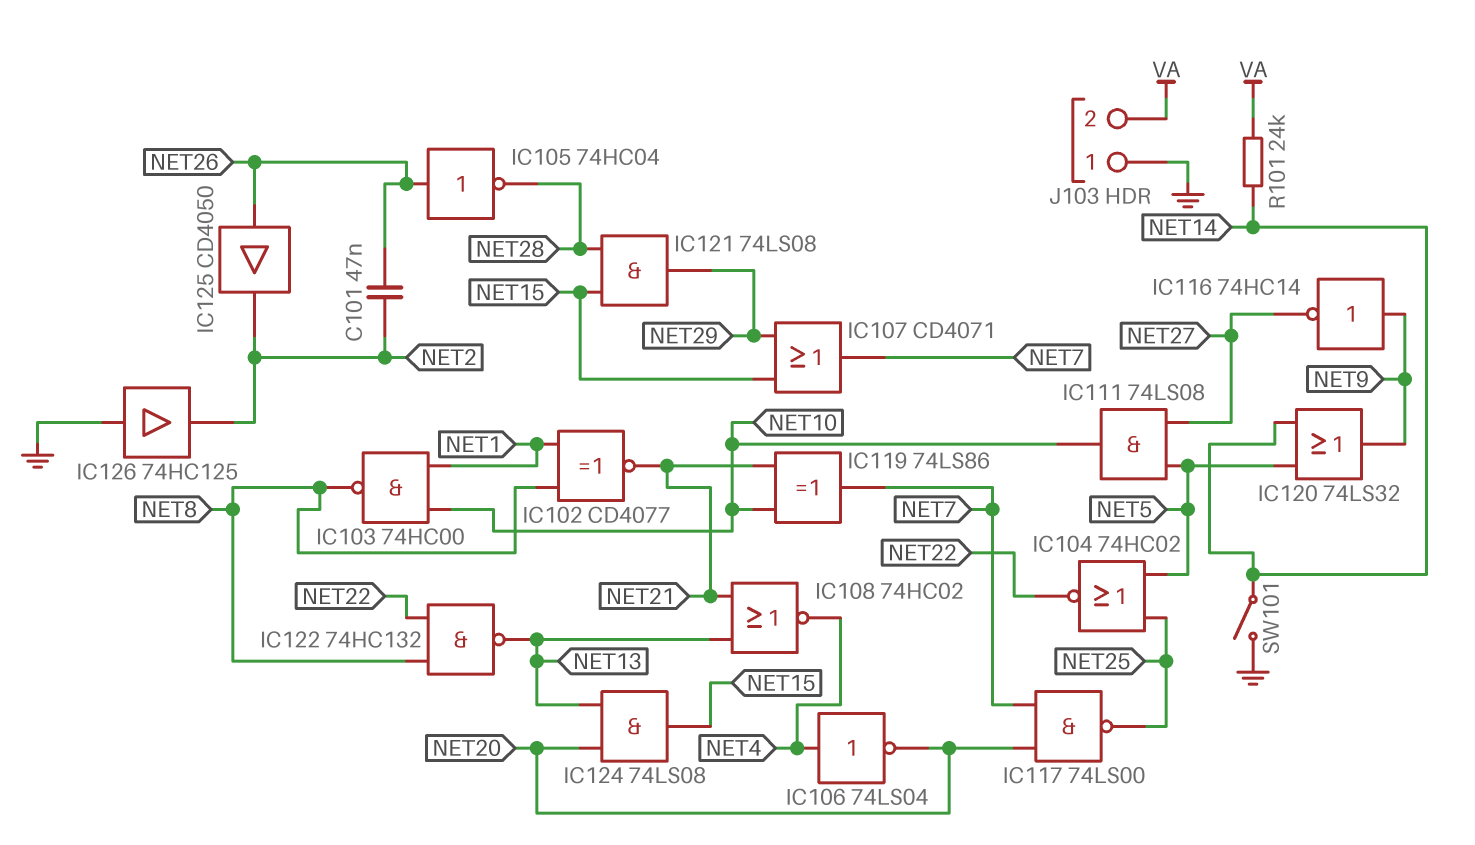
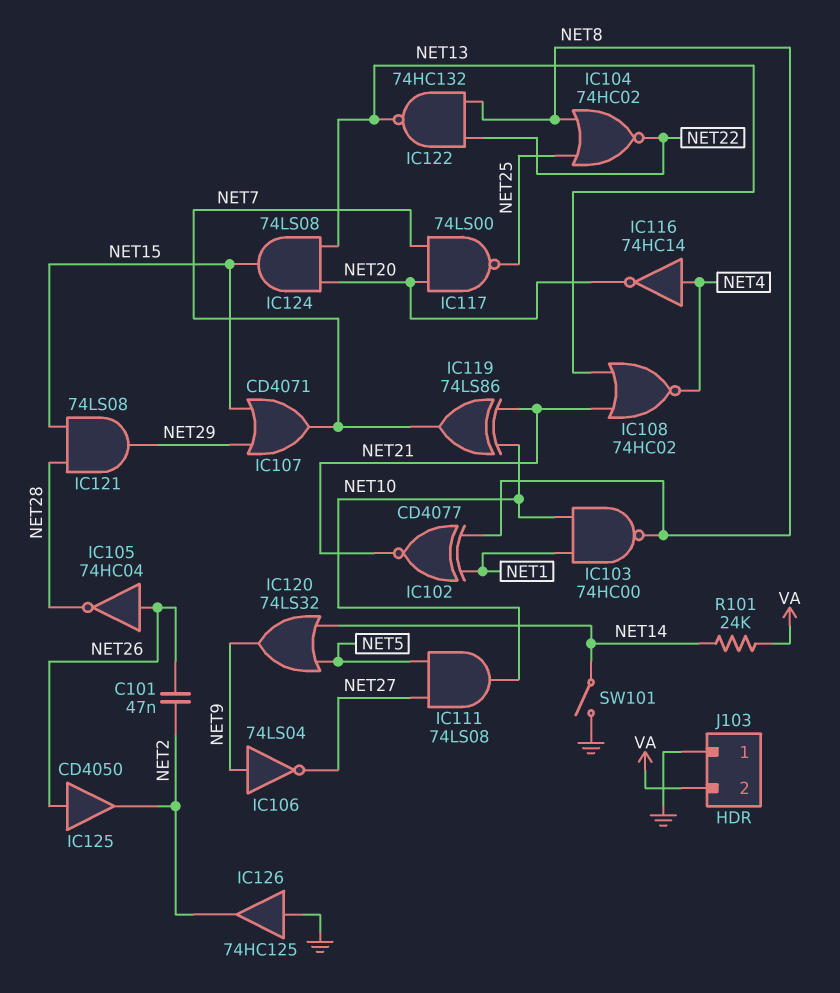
IC104: NOR 74HC02 (in NET5, in NET25, out NET22) -> NOR 74HC02 (in NET8, in NET25, out NET22)
IC106: NOT 74LS04 (in NET4, out NET20) -> NOT 74LS04 (in NET9, out NET27)
IC116: NOT 74HC14 (in NET9, out NET27) -> NOT 74HC14 (in NET4, out NET20)

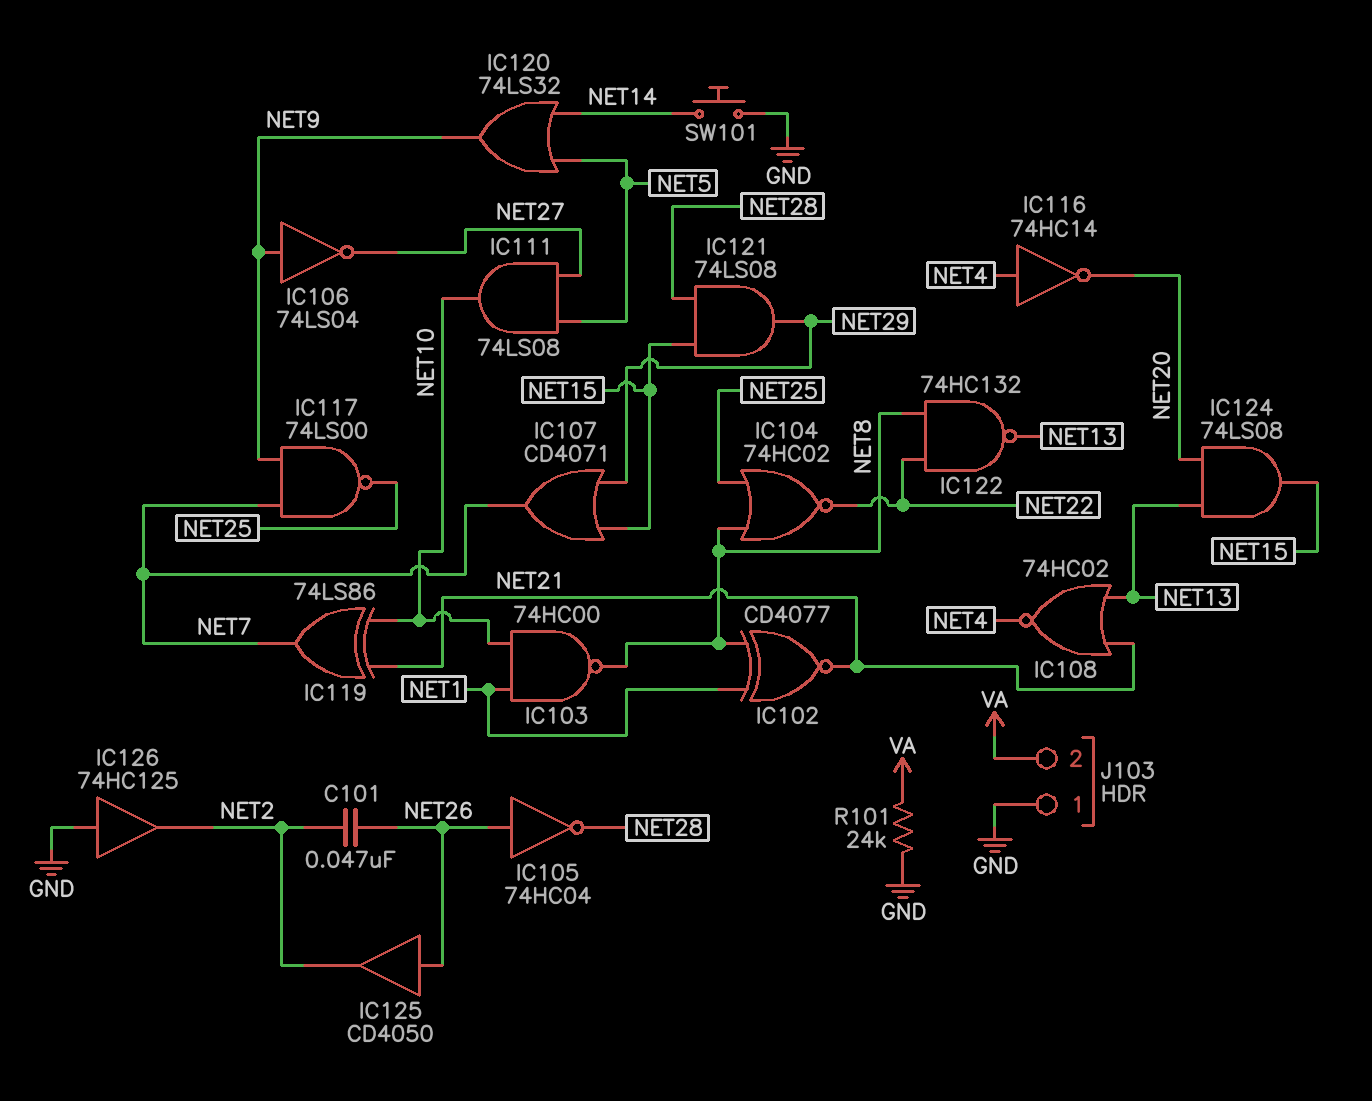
IC117: NAND 74LS00 (in NET7, in NET20, out NET25) -> NAND 74LS00 (in NET7, in NET9, out NET25)
R101: 24k (NET14, VA) -> 24k (GND, VA)
SW101: switch (GND, NET14) -> button (GND, NET14)

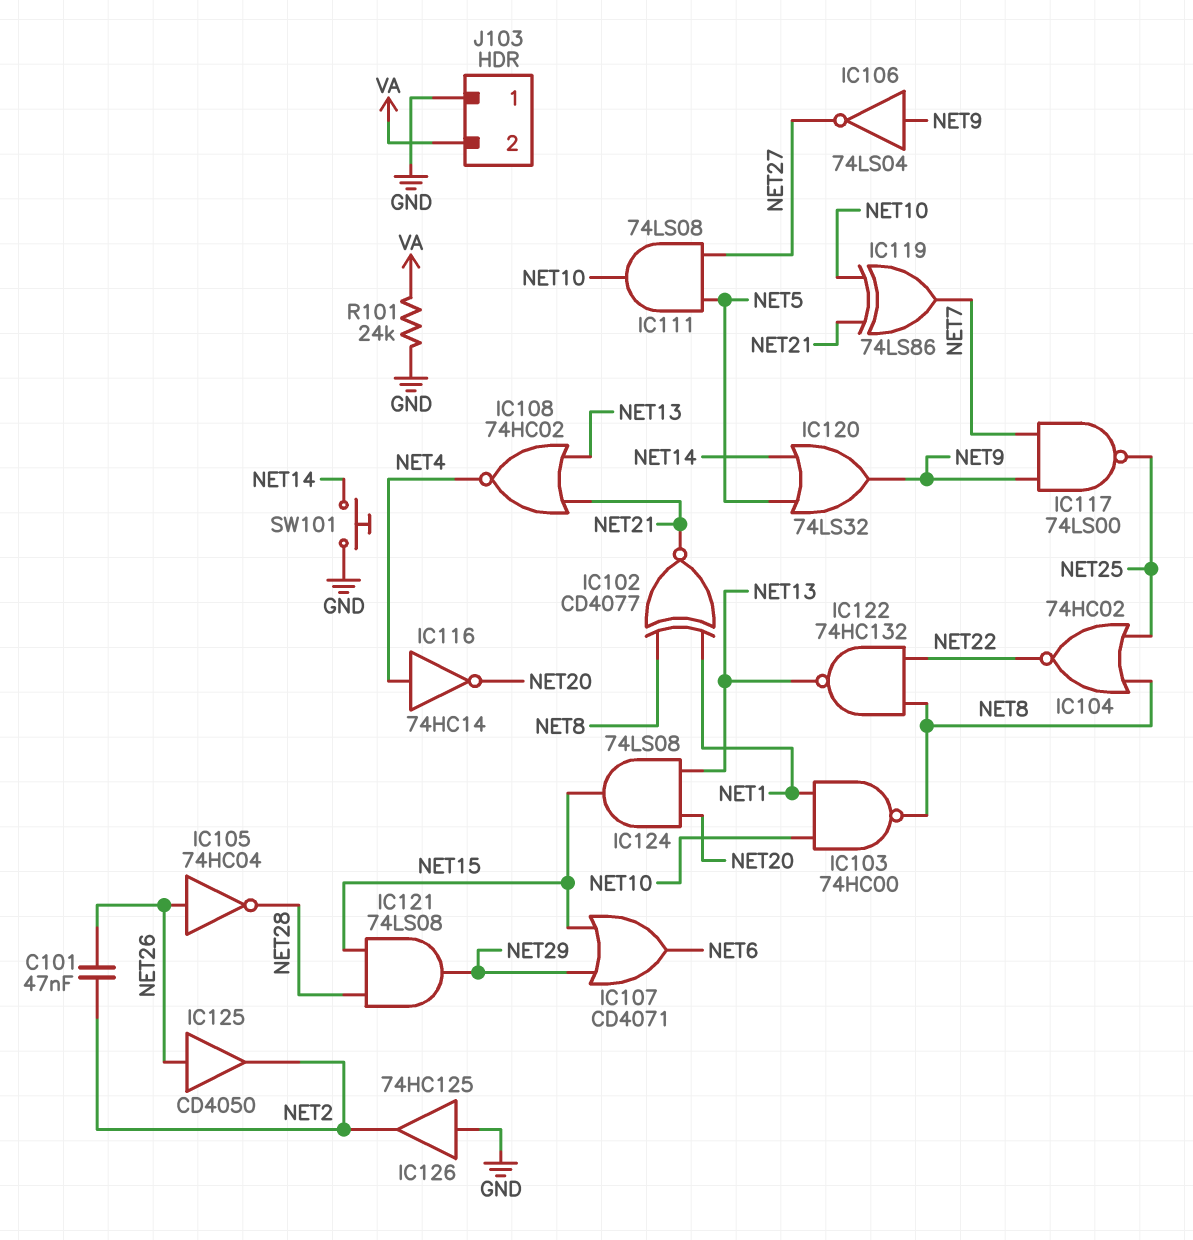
IC107: OR CD4071 (in NET15, in NET29, out NET7) -> OR CD4071 (in NET15, in NET29, out NET6)

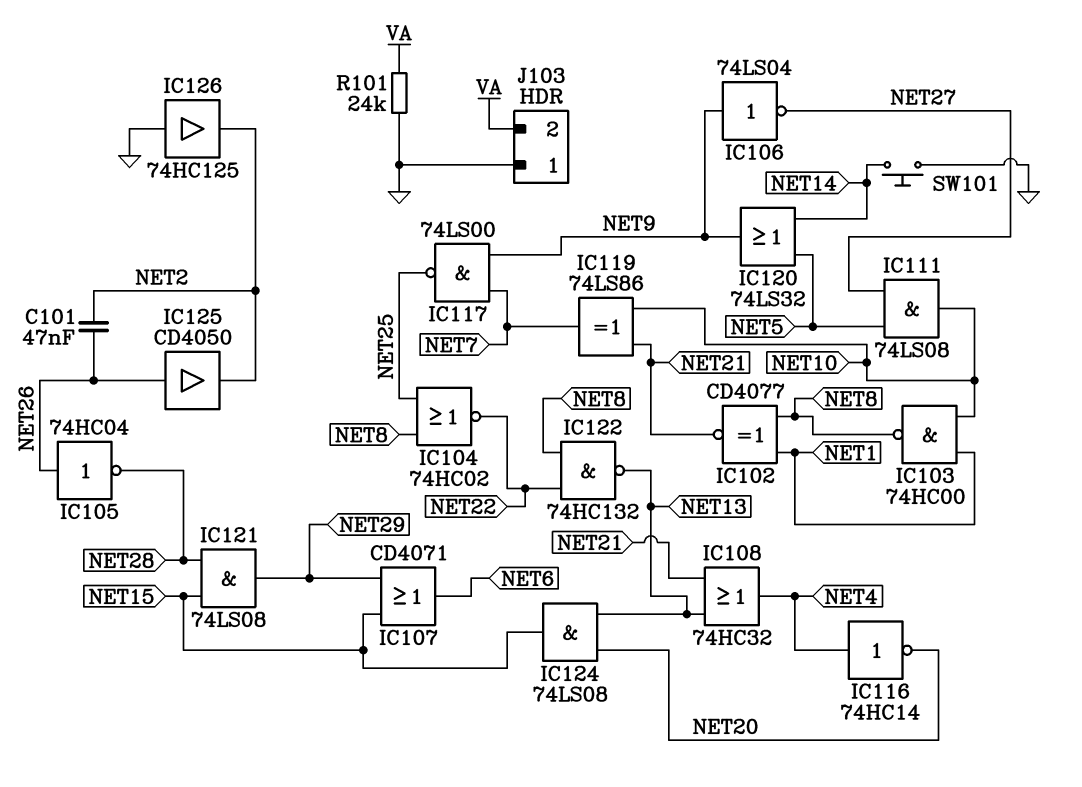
IC108: NOR 74HC02 (in NET13, in NET21, out NET4) -> OR 74HC32 (in NET13, in NET21, out NET4)

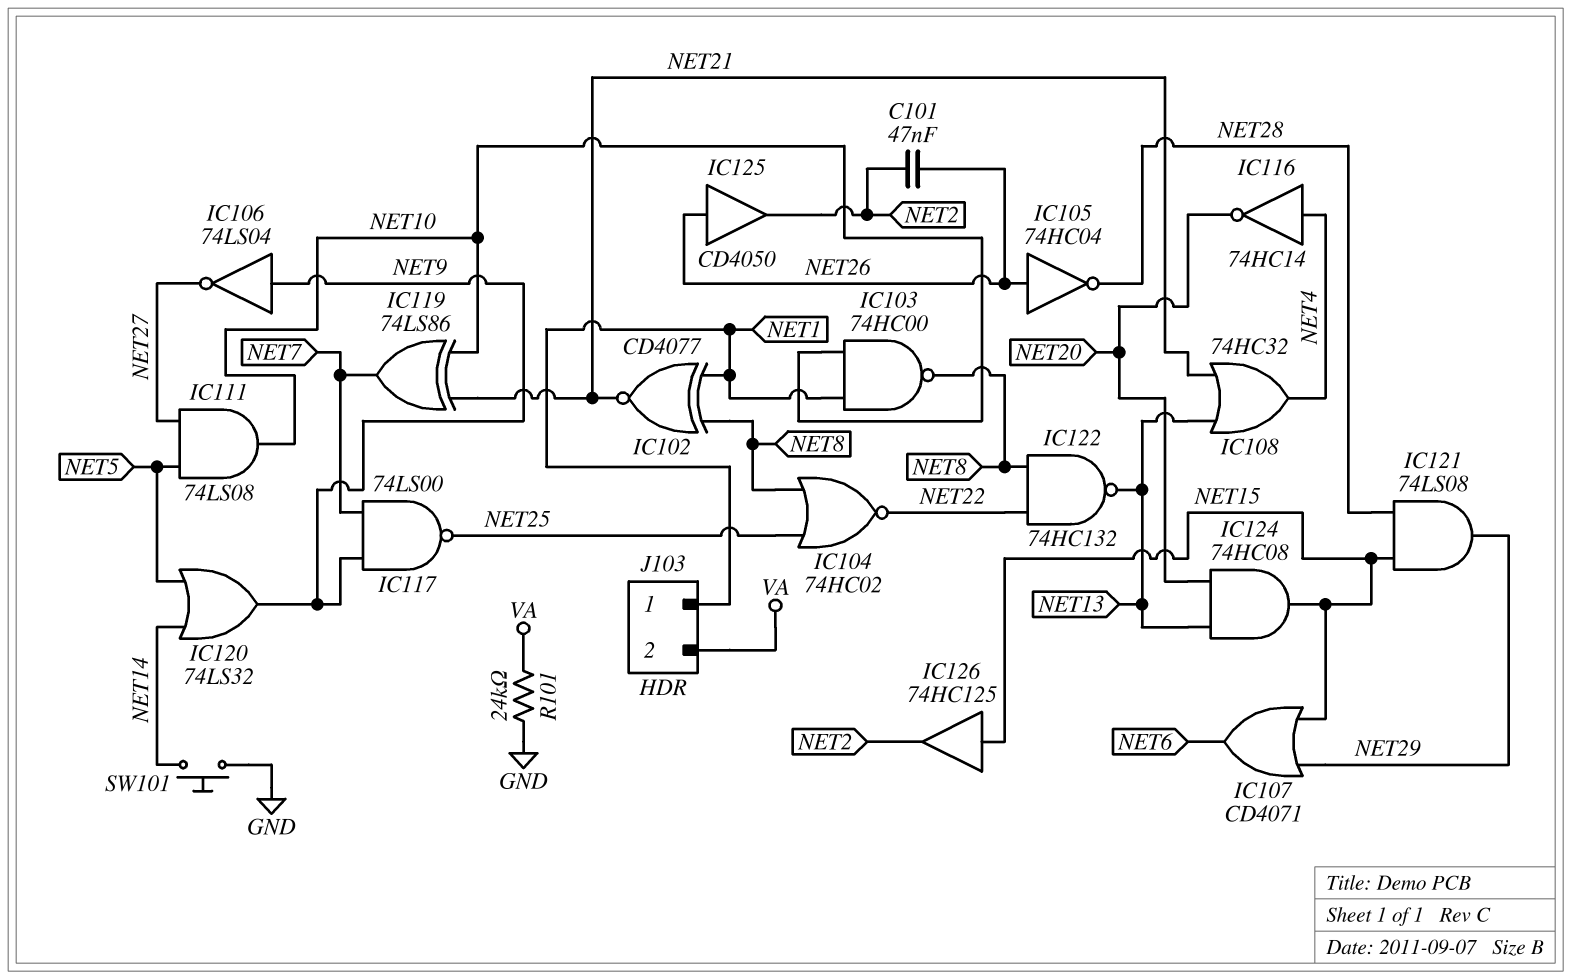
IC124: AND 74LS08 (in NET13, in NET20, out NET15) -> AND 74HC08 (in NET13, in NET20, out NET15)
IC126: buffer 74HC125 (in GND, out NET2) -> buffer 74HC125 (in NET15, out NET2)
J103 pin 1: GND -> NET1

